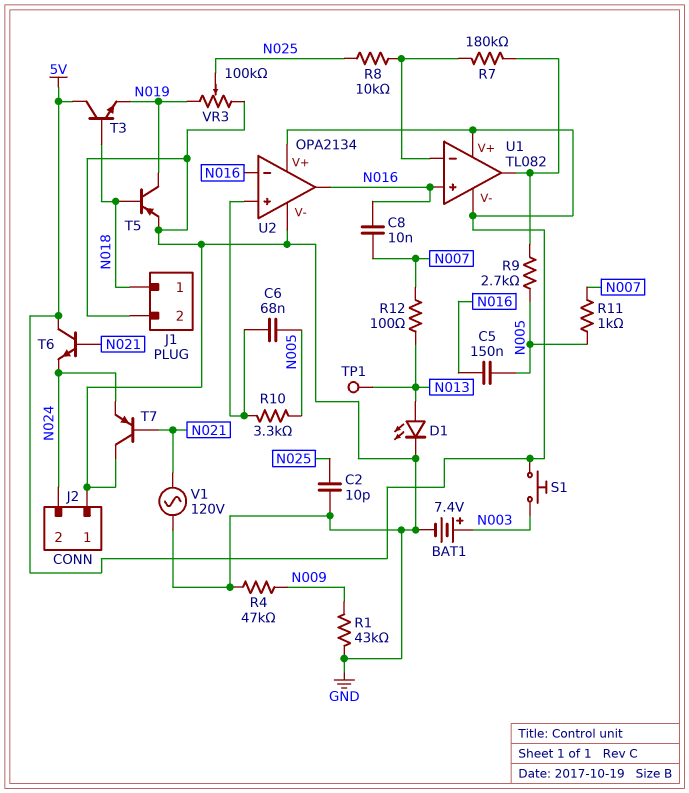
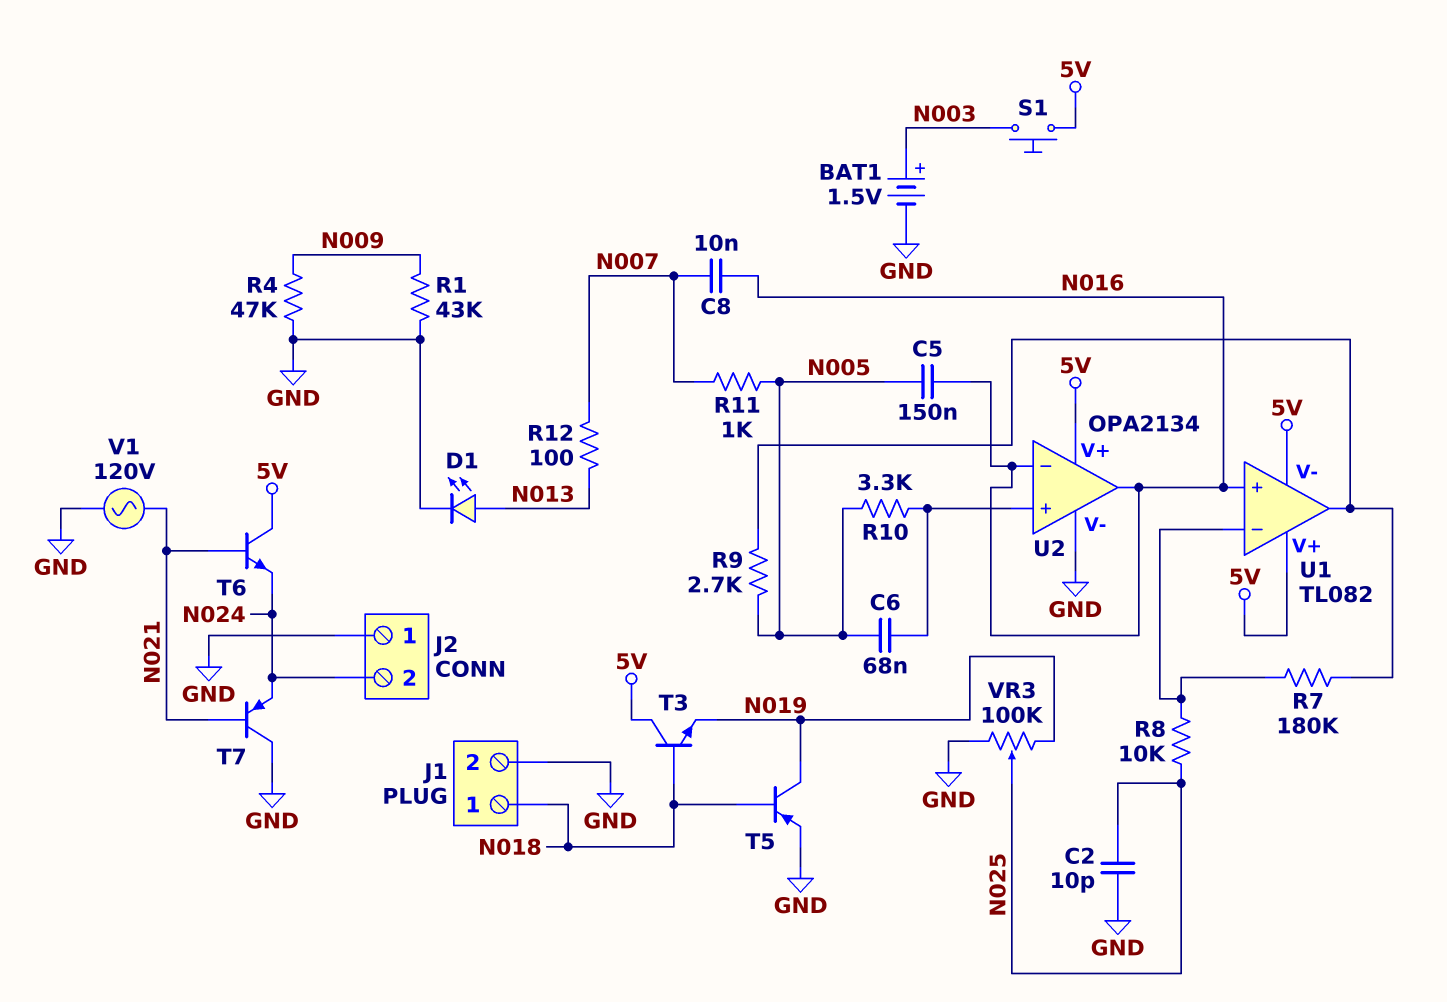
BAT1: 7.4V (plus N003, minus GND) -> 1.5V (plus N003, minus GND)
TP1: test point (N013) -> none

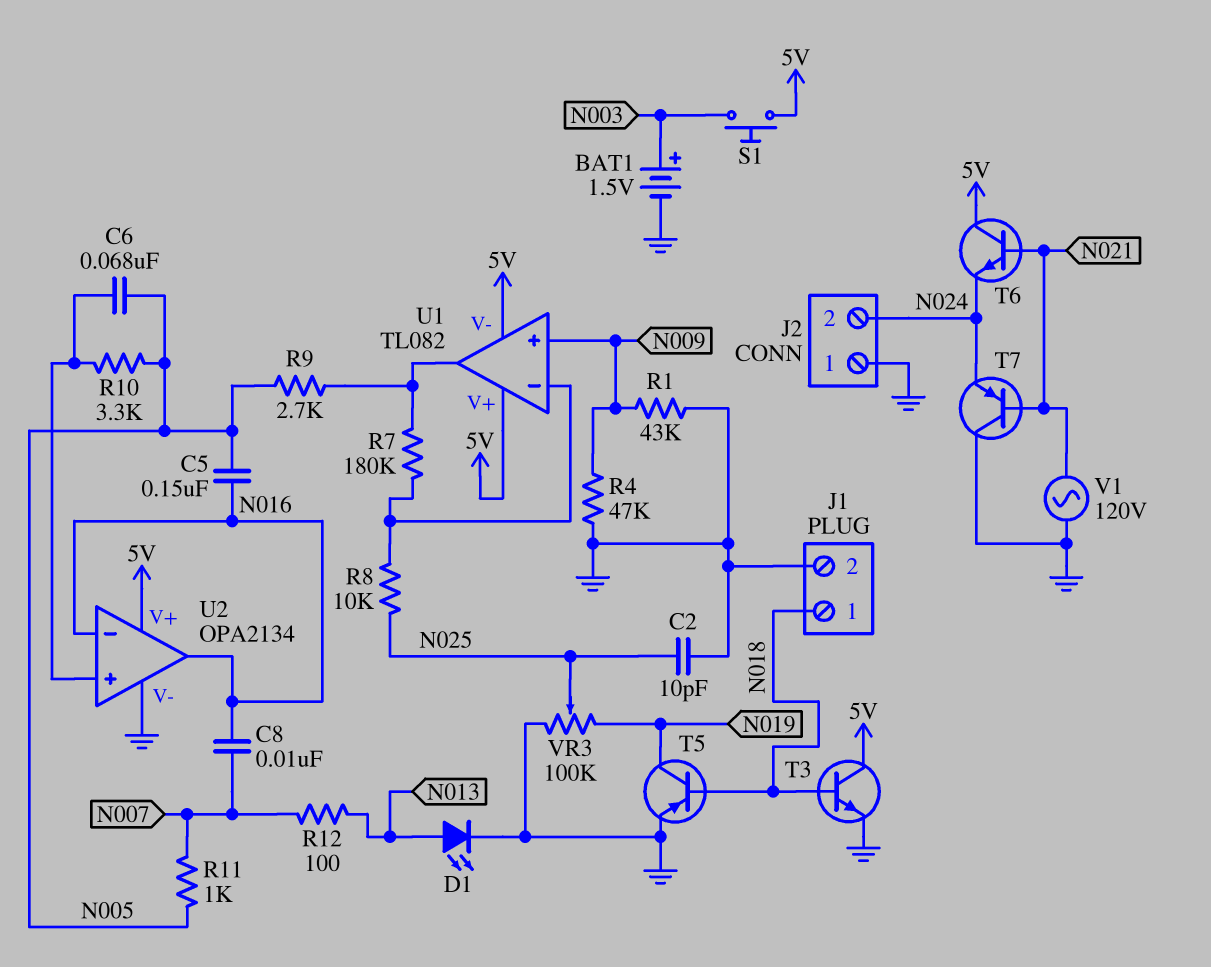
T3: NPN (B N018, C 5V, E N019) -> NPN (B N018, C 5V, E GND)
U1 pin in+: N016 -> N009

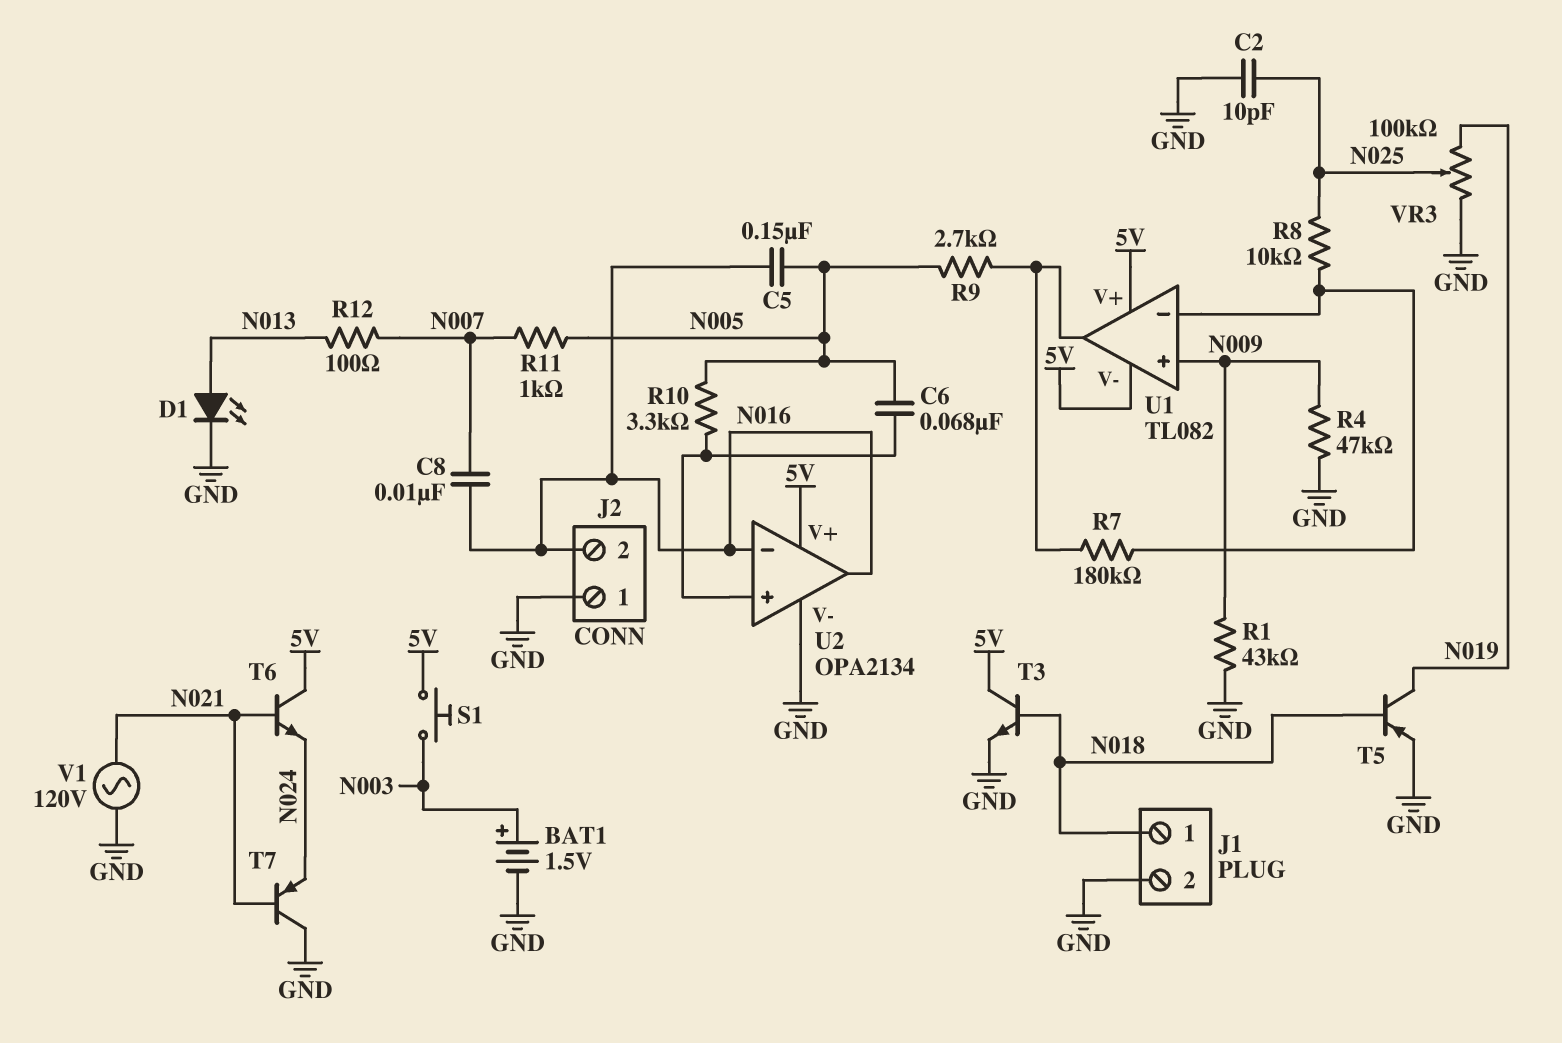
J2 pin 2: N024 -> N016

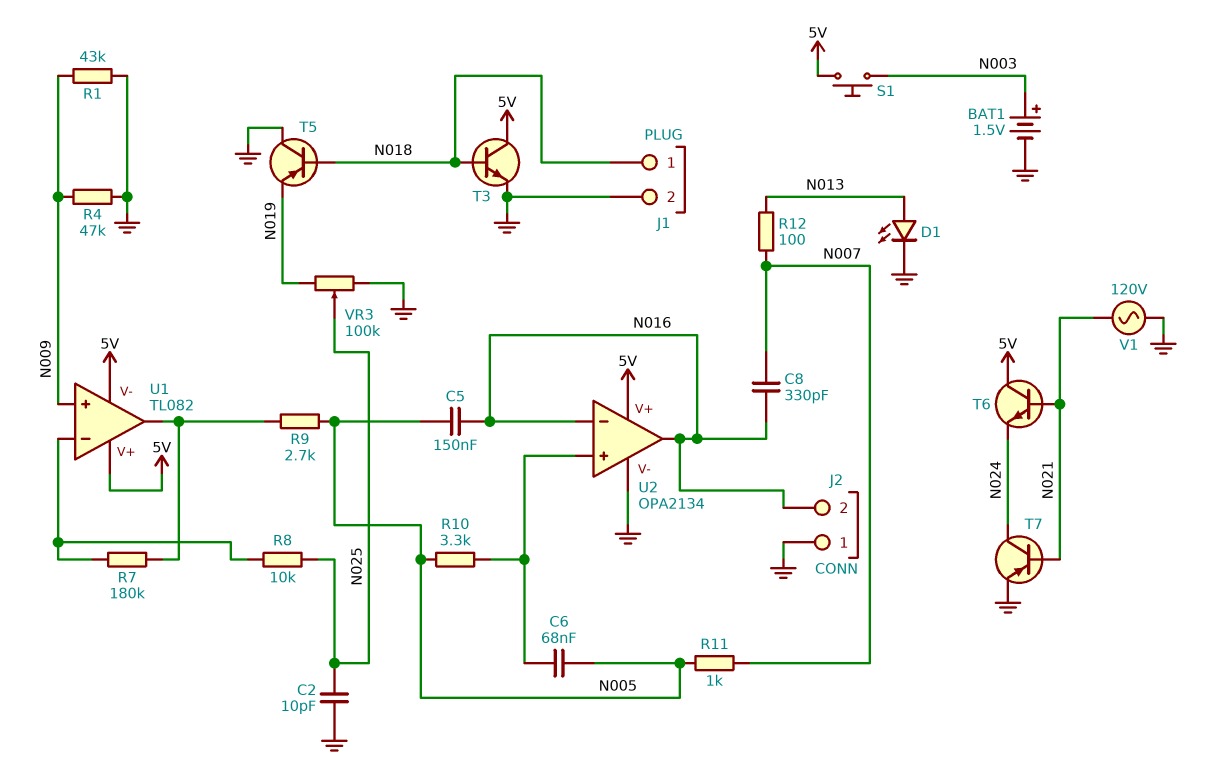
C8: 10nF (N007, N016) -> 330pF (N007, N016)
T5: PNP (B N018, C N019, E GND) -> PNP (B N018, C GND, E N019)
T7: PNP (B N021, C GND, E N024) -> PNP (B N021, C N024, E GND)

